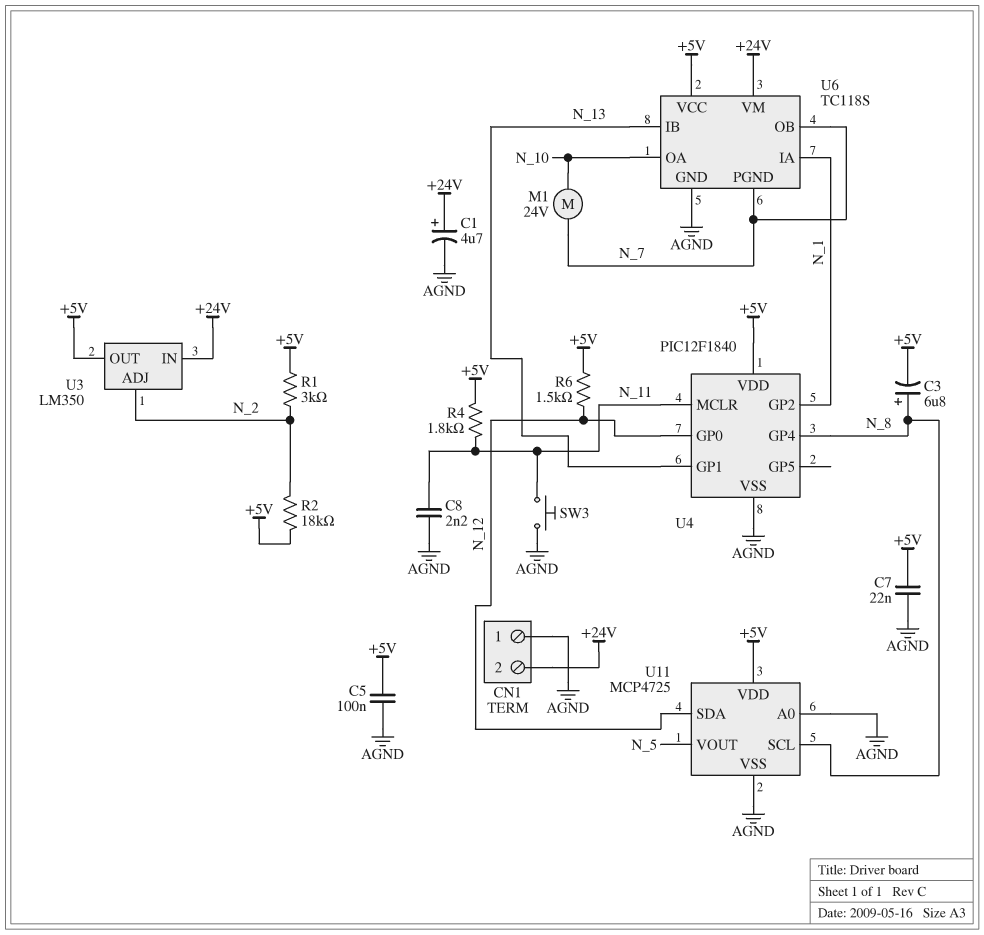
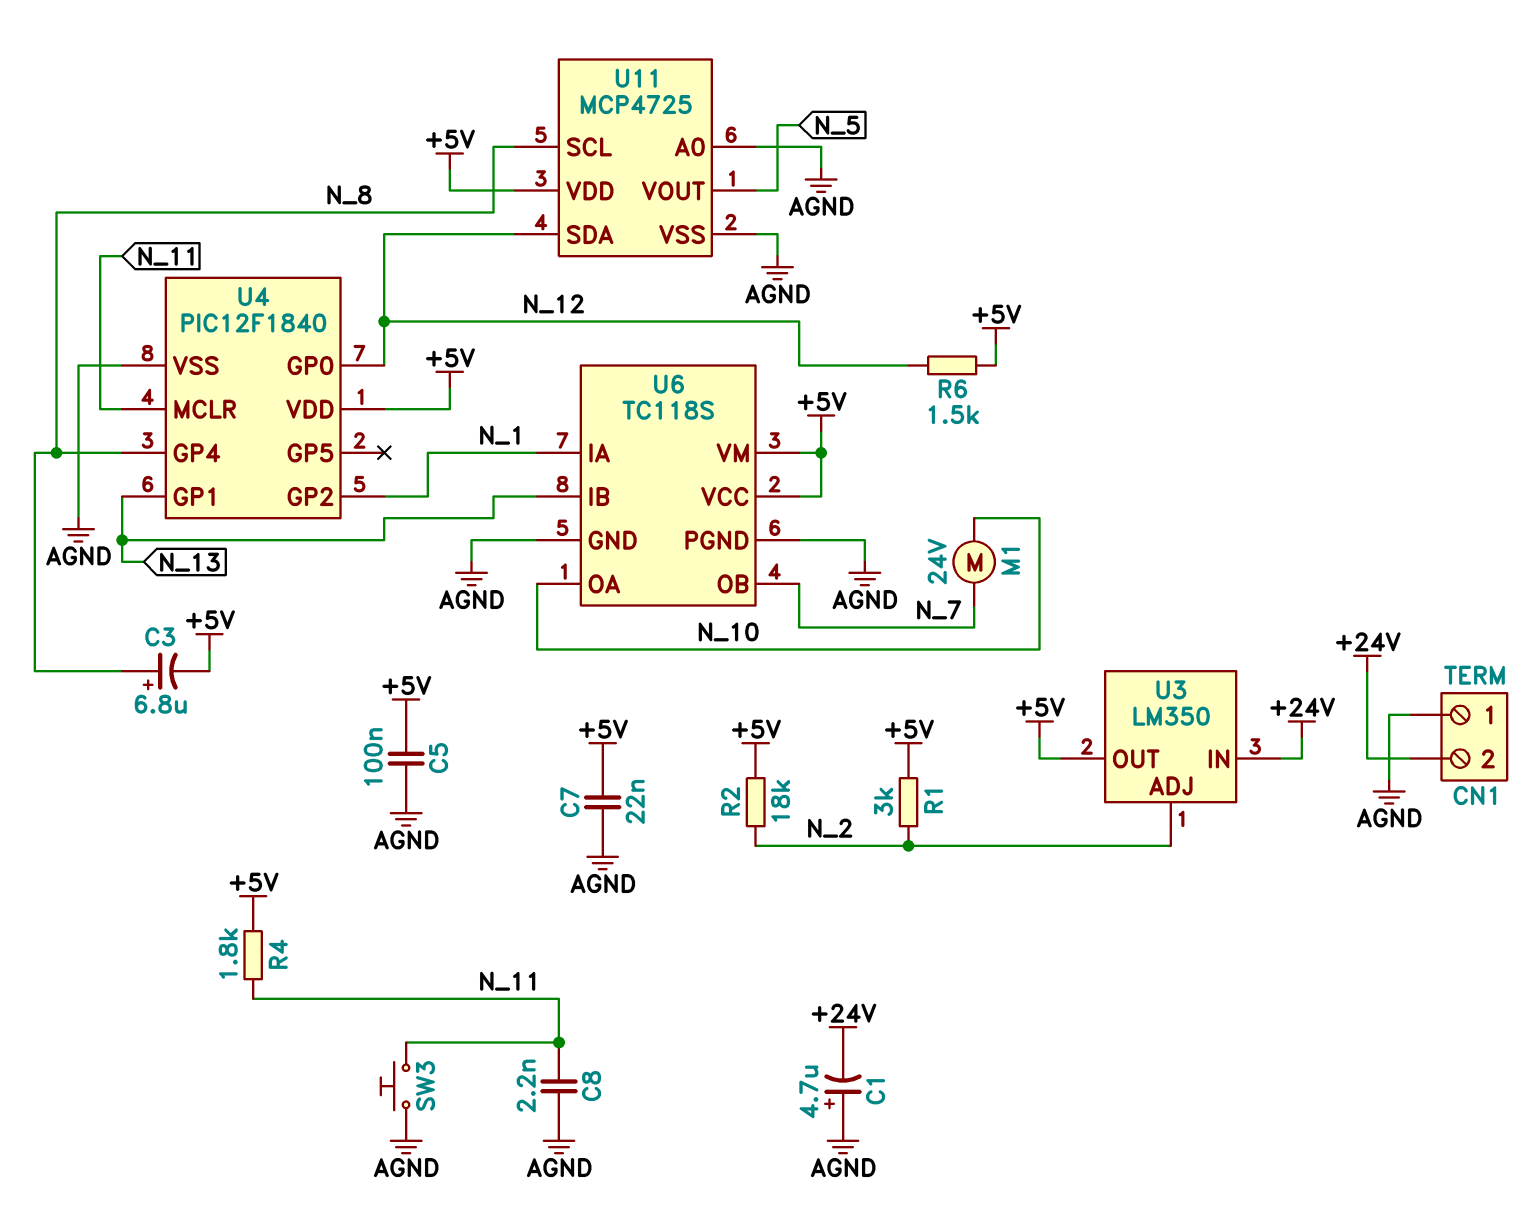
C1: 4.7uF (plus +24V, minus AGND) -> 4.7uF (plus AGND, minus +24V)
U6 pin PGND: N_7 -> AGND
U6 pin VM: +24V -> +5V

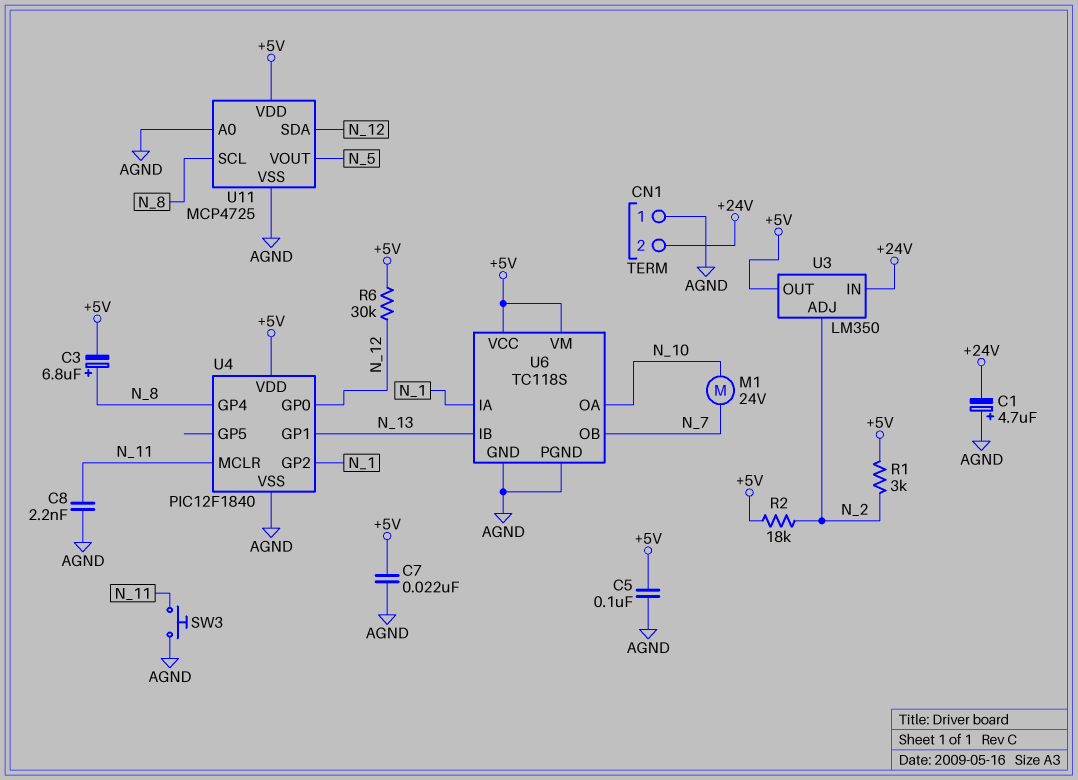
R4: 1.8k (+5V, N_11) -> none
R6: 1.5k (+5V, N_12) -> 30k (+5V, N_12)

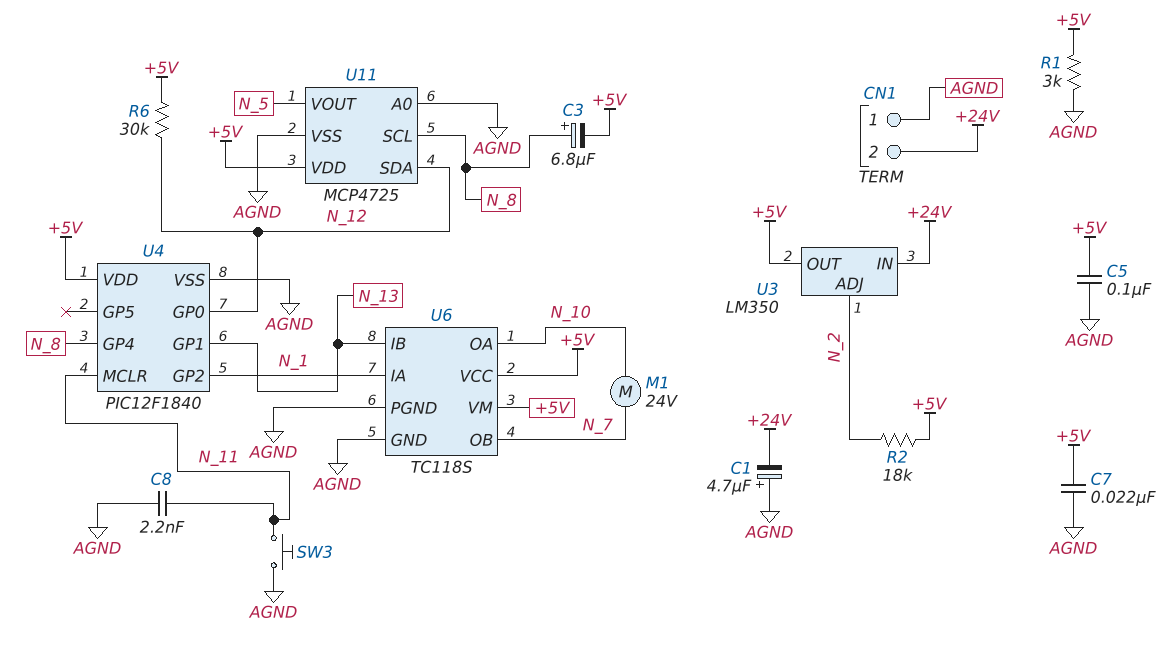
R1: 3k (+5V, N_2) -> 3k (+5V, AGND)

